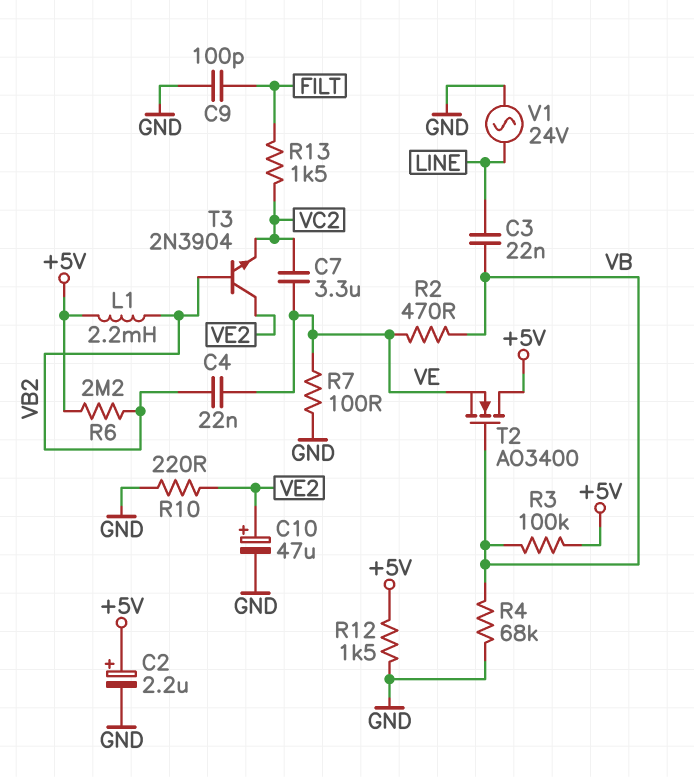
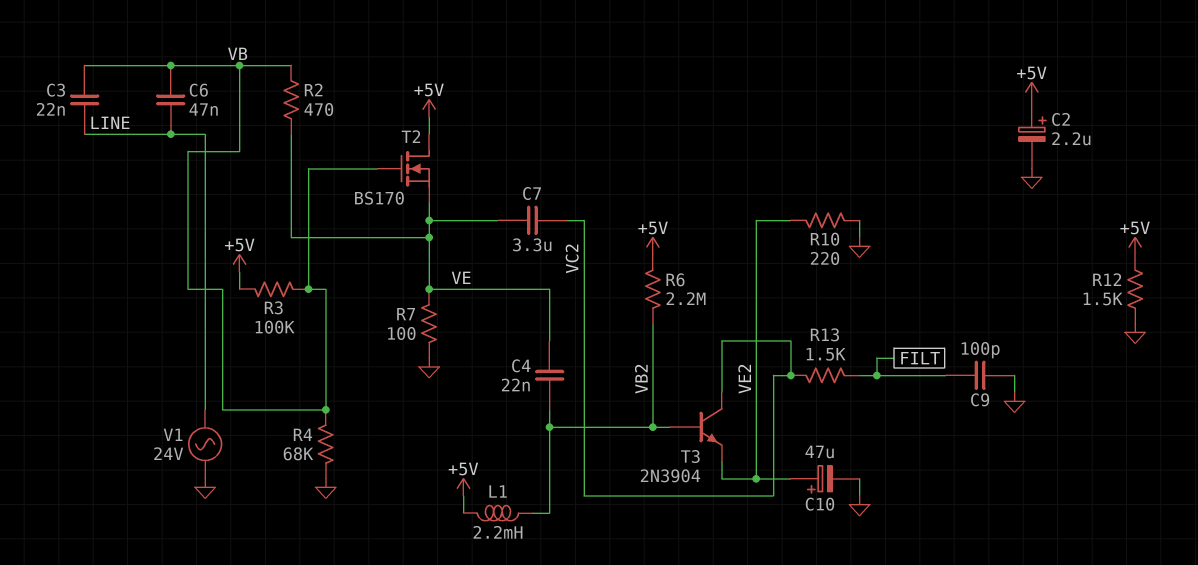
C6: none -> 47nF (LINE, VB)
T2: NMOS AO3400 (G VB, D +5V, S VE) -> NMOS BS170 (G VB, D +5V, S VE)
T3: NPN 2N3904 (B VB2, C VE2, E VC2) -> NPN 2N3904 (B VB2, C VC2, E VE2)

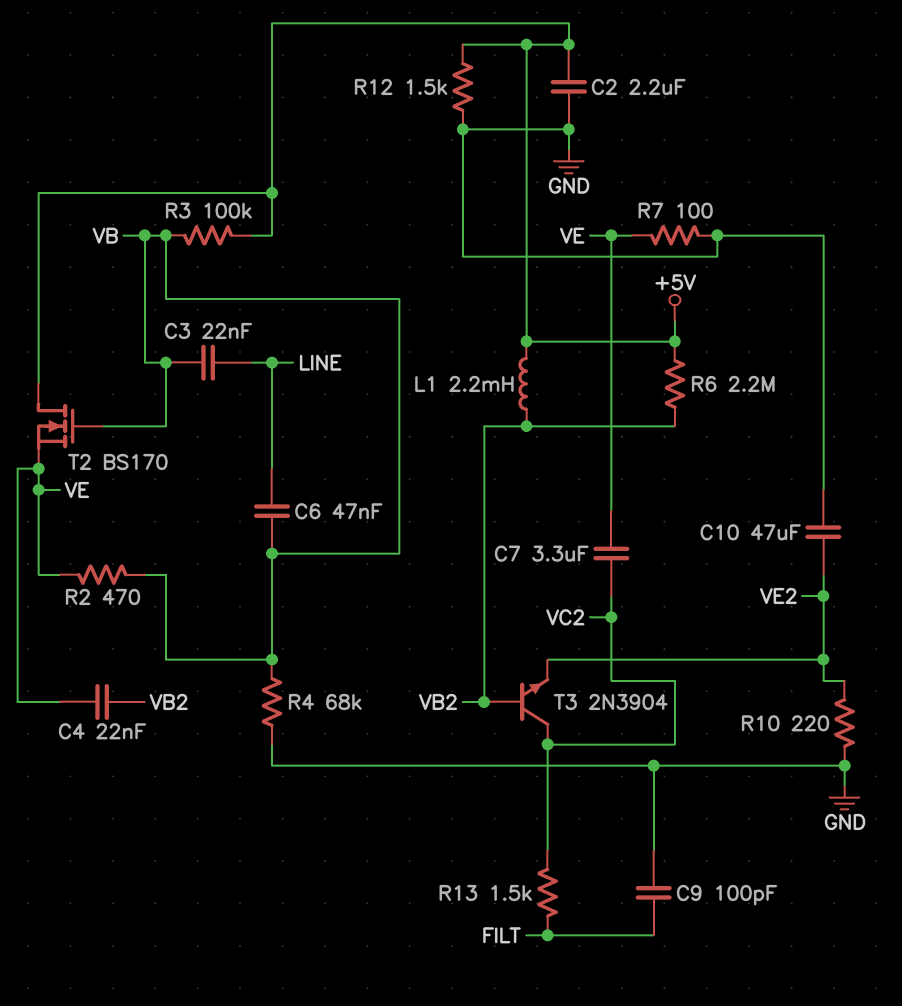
C2: 2.2uF (plus +5V, minus GND) -> 2.2uF (+5V, GND)
C10: 47uF (plus VE2, minus GND) -> 47uF (GND, VE2)
V1: AC 24V (GND, LINE) -> none

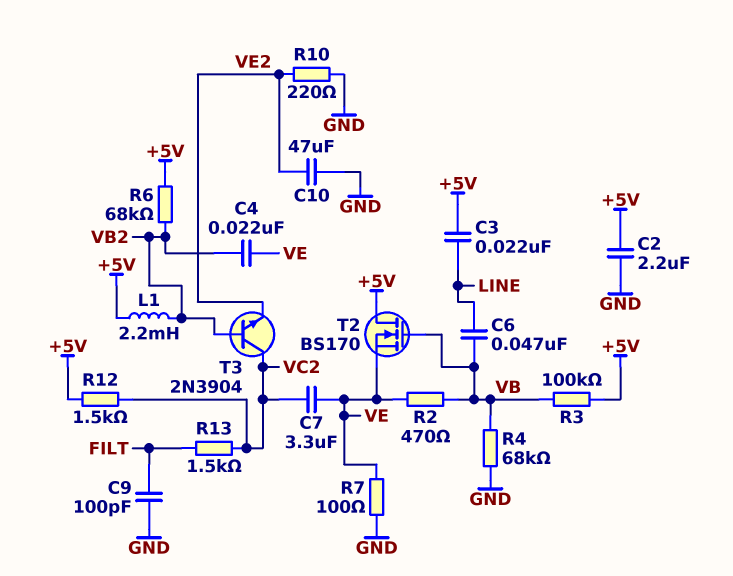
C3: 22nF (LINE, VB) -> 22nF (+5V, LINE)
R6: 2.2M (+5V, VB2) -> 68k (+5V, VB2)
R12: 1.5k (+5V, GND) -> 1.5k (+5V, VC2)

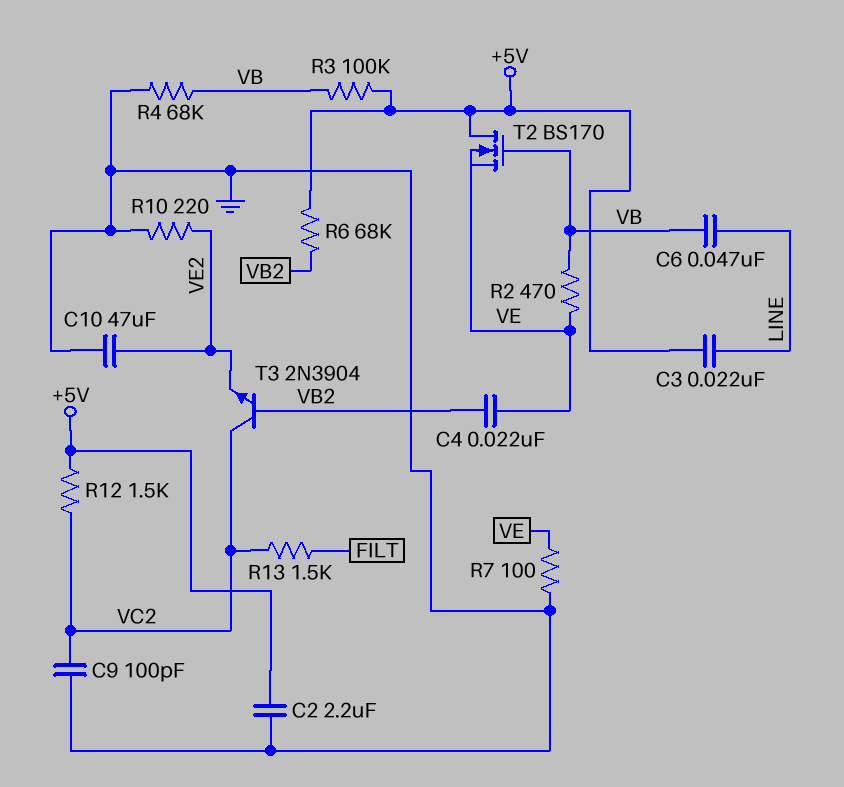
C7: 3.3uF (VC2, VE) -> none
C9: 100pF (FILT, GND) -> 100pF (GND, VC2)
L1: 2.2mH (+5V, VB2) -> none

